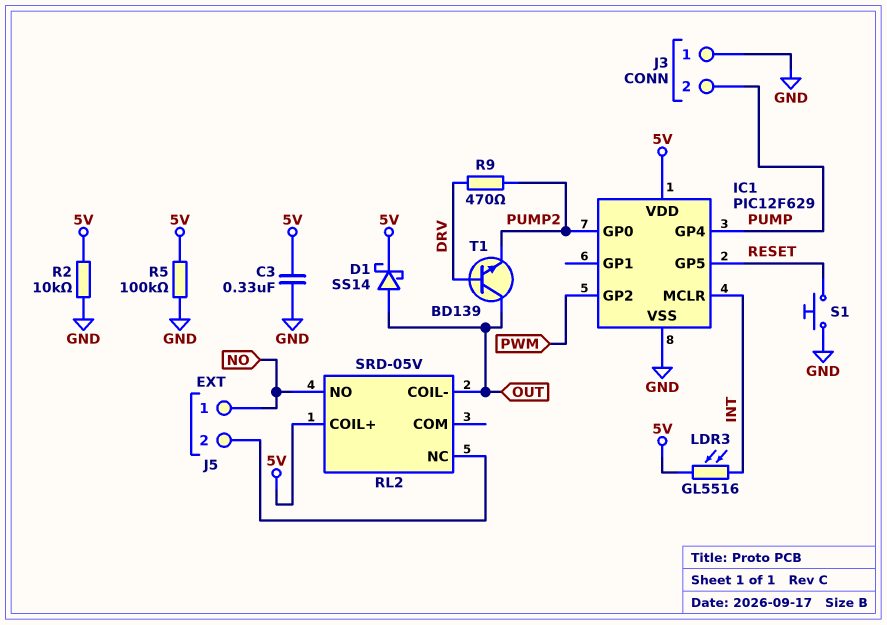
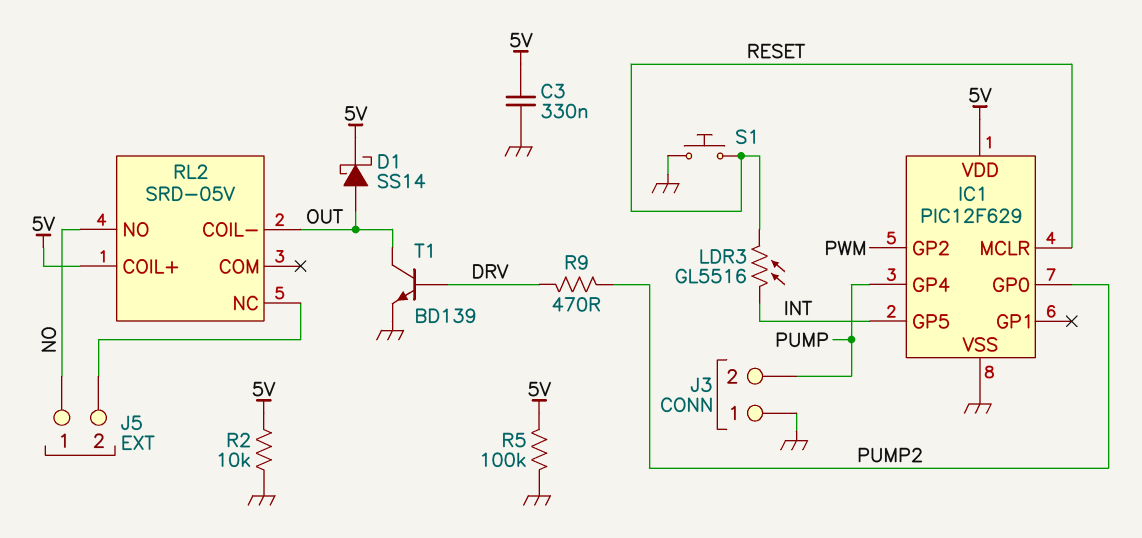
IC1 pin GP5: RESET -> INT
IC1 pin MCLR: INT -> RESET
LDR3: GL5516 (5V, INT) -> GL5516 (INT, RESET)
T1: NPN BD139 (B DRV, C OUT, E PUMP2) -> NPN BD139 (B DRV, C OUT, E GND)

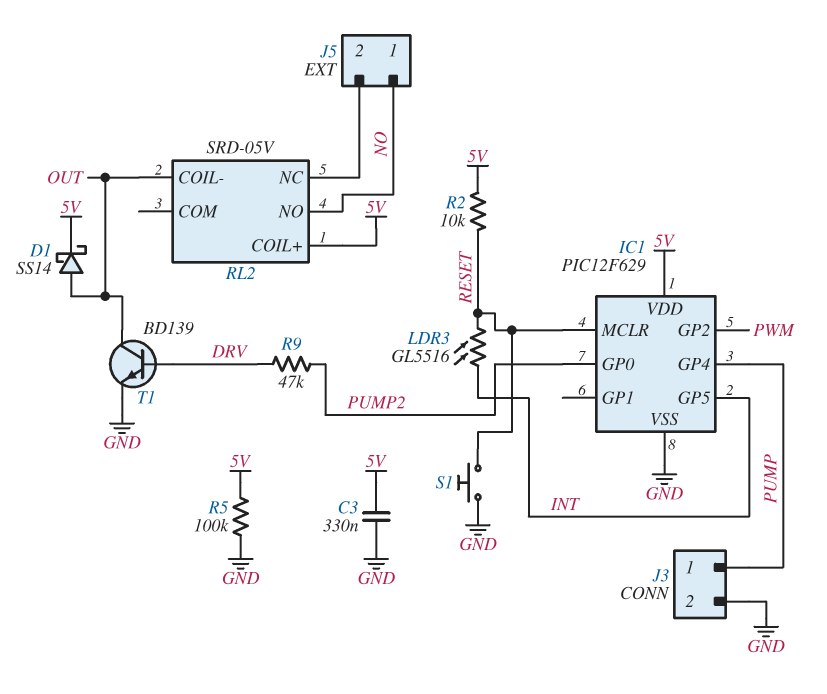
J3 pin 1: GND -> PUMP
J3 pin 2: PUMP -> GND
R2: 10k (5V, GND) -> 10k (5V, RESET)
R9: 470 (DRV, PUMP2) -> 47k (DRV, PUMP2)

